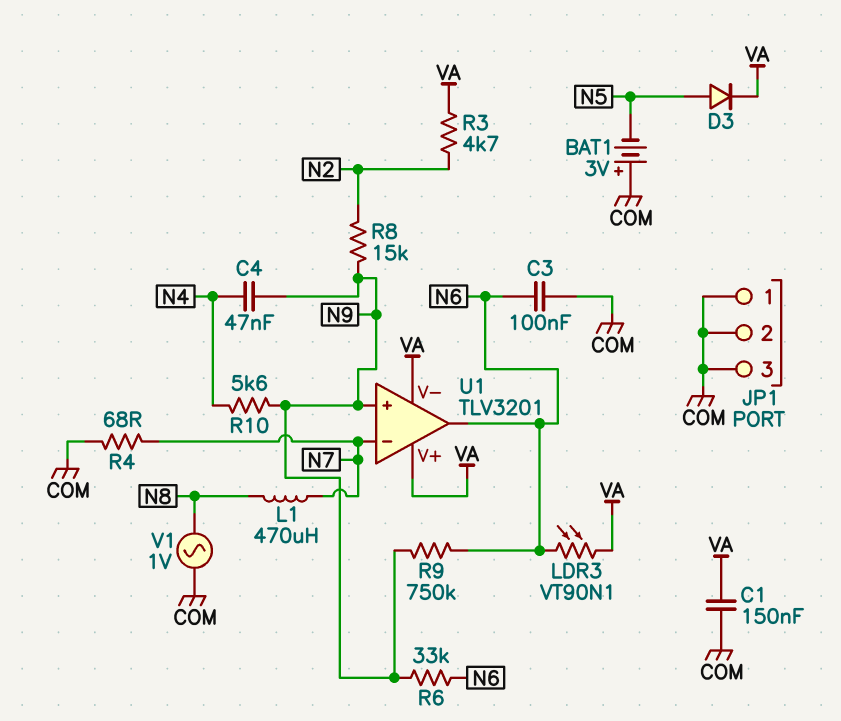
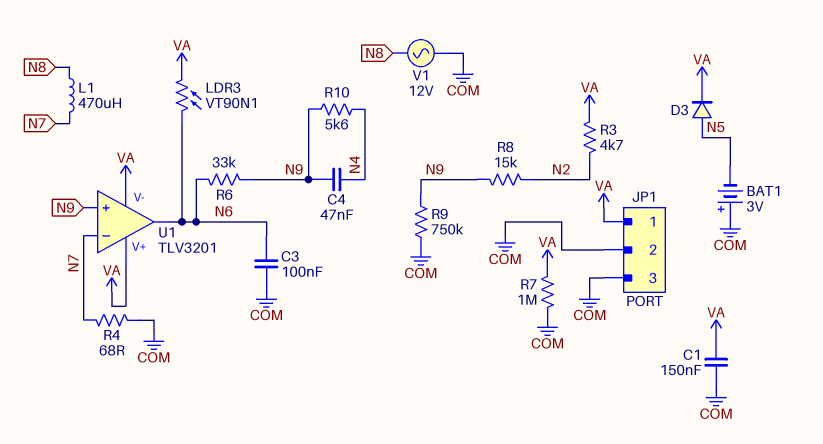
JP1 pin 1: COM -> VA
R7: none -> 1M (COM, VA)
R9: 750k (N6, N9) -> 750k (COM, N9)
V1: AC 1V (COM, N8) -> AC 12V (COM, N8)

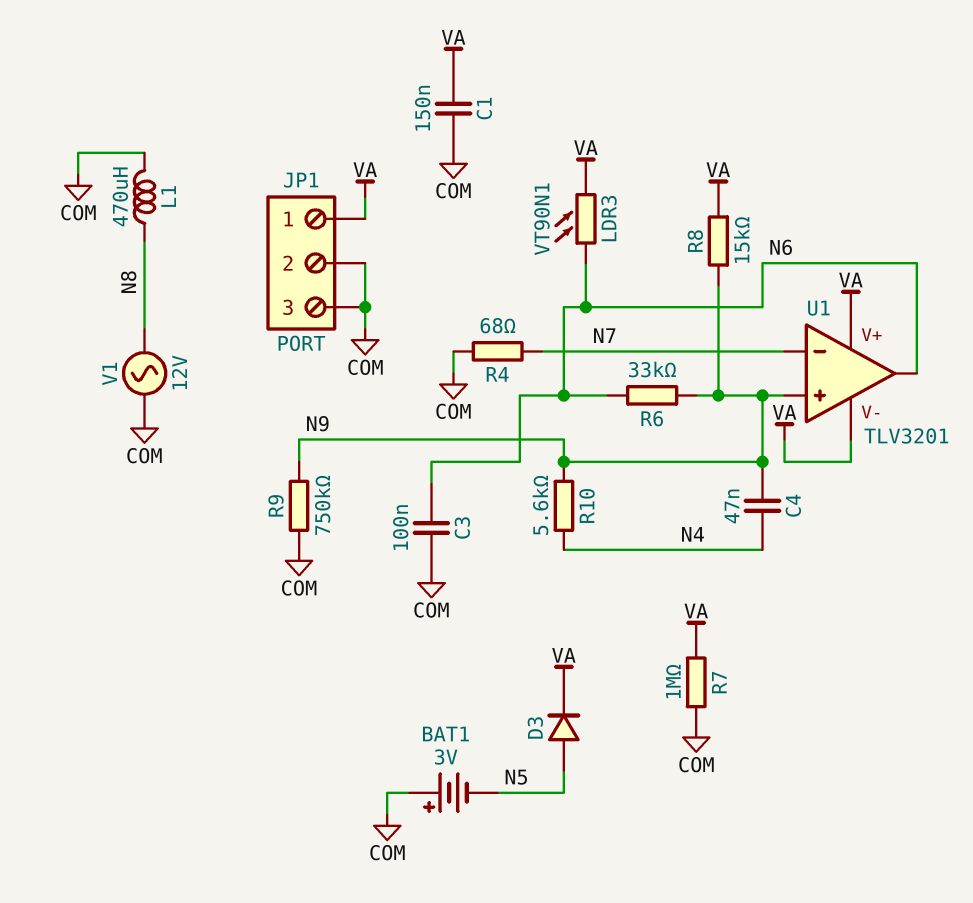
L1: 470uH (N7, N8) -> 470uH (COM, N8)
R3: 4.7k (N2, VA) -> none
R8: 15k (N2, N9) -> 15k (N9, VA)

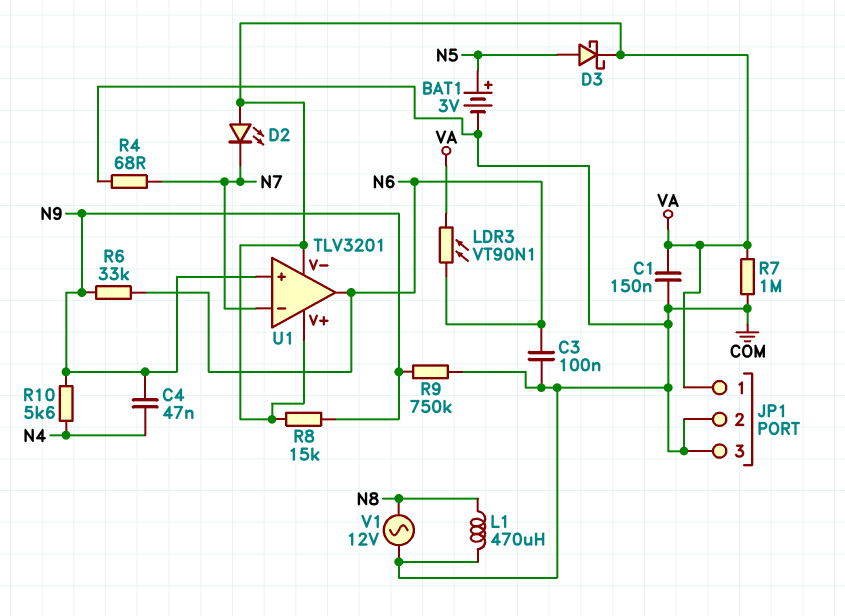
BAT1: 3V (plus COM, minus N5) -> 3V (plus N5, minus COM)
D2: none -> LED (A VA, K N7)
D3: diode (A N5, K VA) -> schottky (A N5, K VA)

